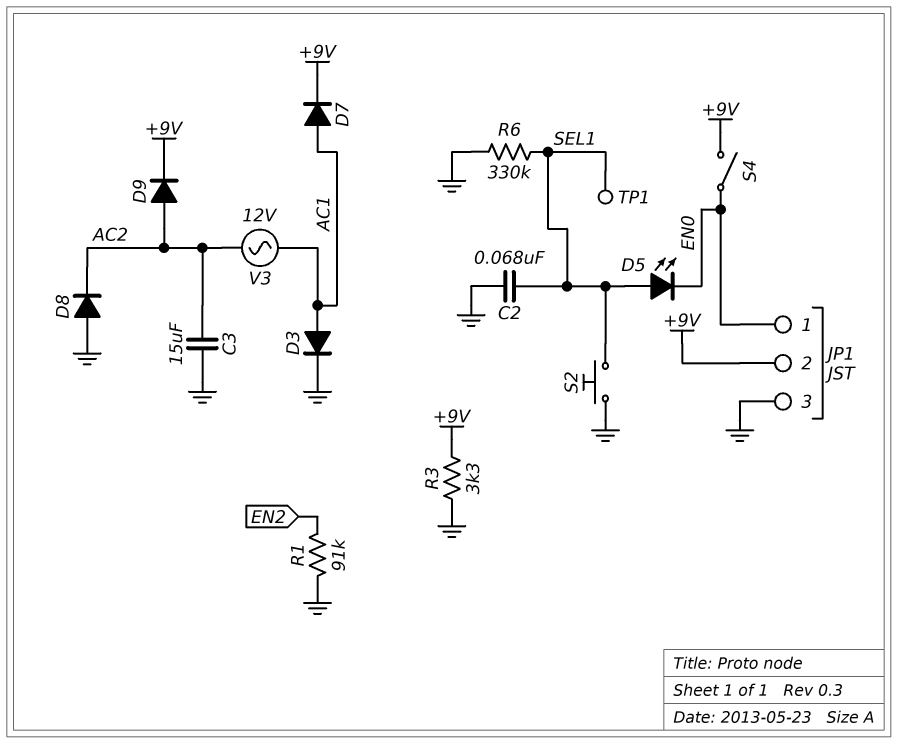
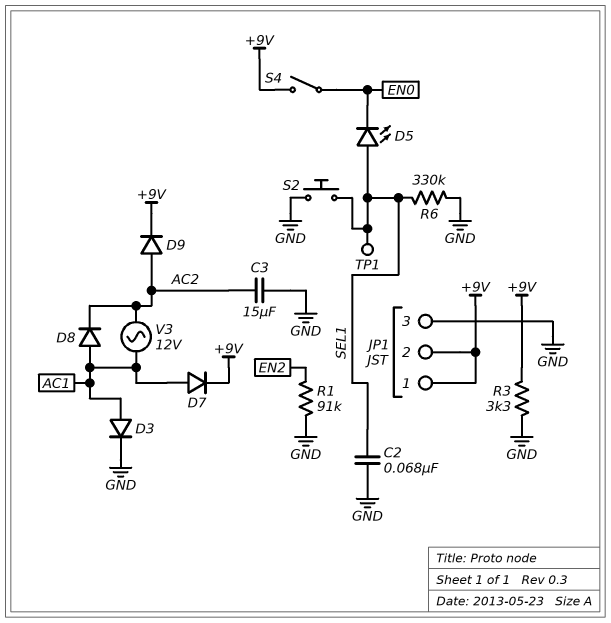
D8: diode (A GND, K AC2) -> diode (A AC1, K AC2)
JP1 pin 1: EN0 -> +9V

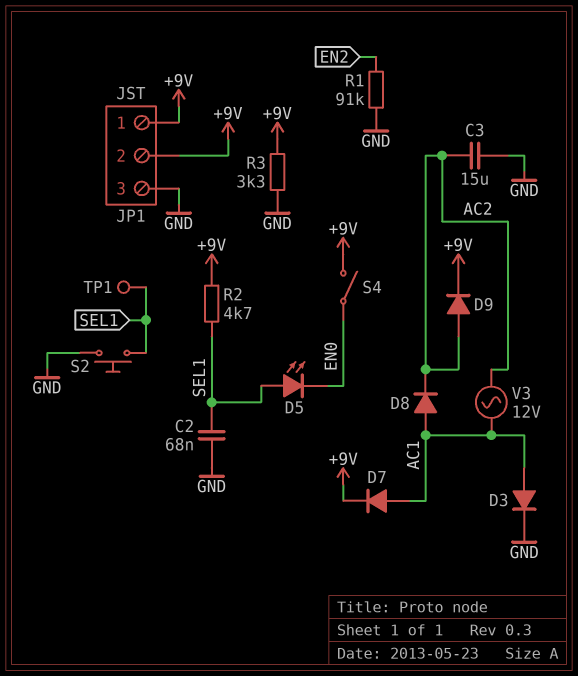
R2: none -> 4.7k (+9V, SEL1)
R6: 330k (GND, SEL1) -> none

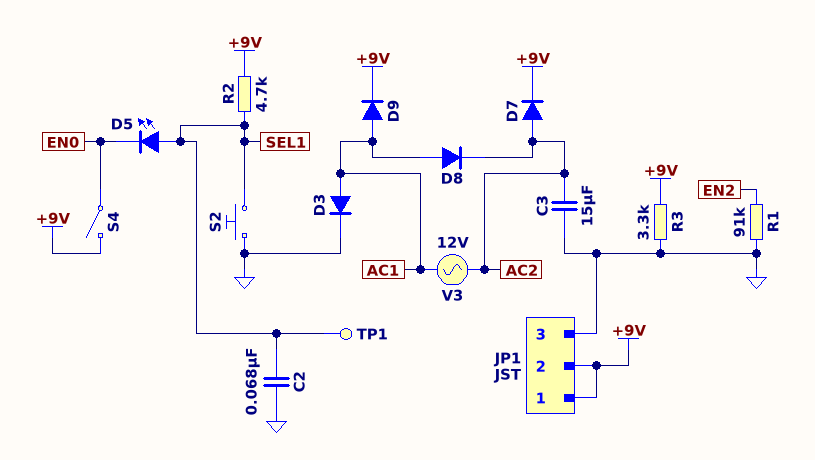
D7: diode (A AC1, K +9V) -> diode (A AC2, K +9V)
D9: diode (A AC2, K +9V) -> diode (A AC1, K +9V)

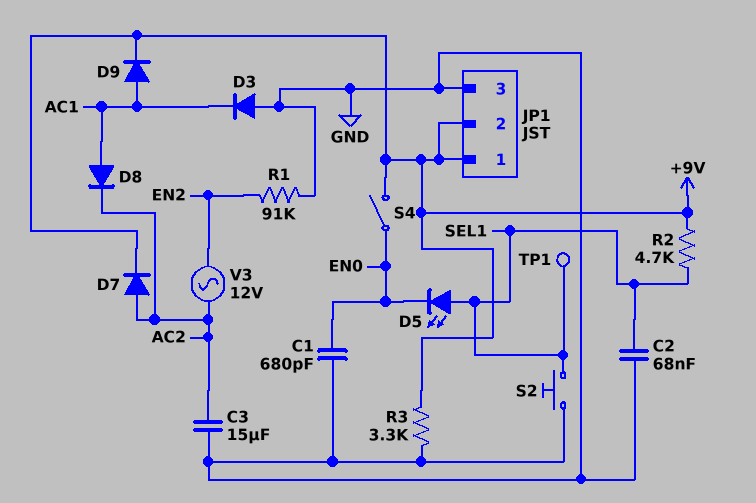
C1: none -> 680pF (EN0, GND)
D3: diode (A AC1, K GND) -> diode (A GND, K AC1)
V3: AC 12V (AC1, AC2) -> AC 12V (AC2, EN2)

